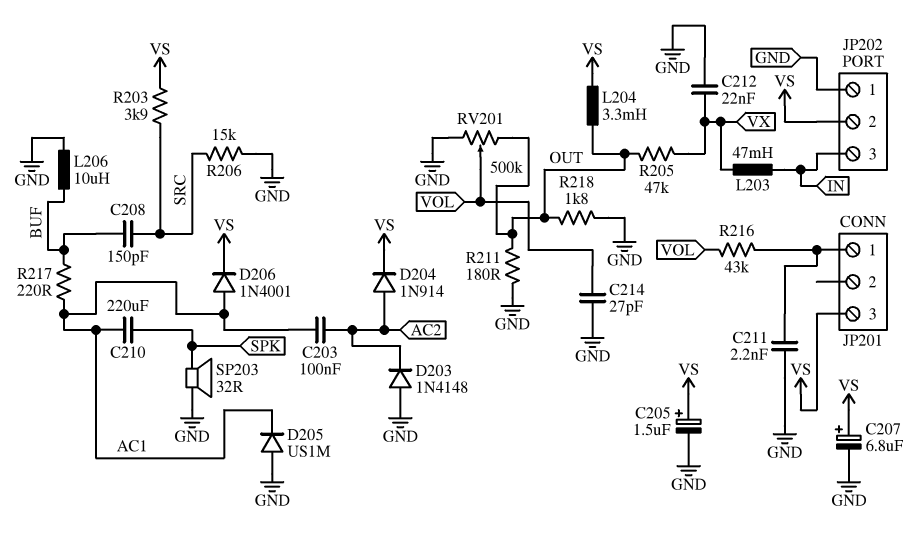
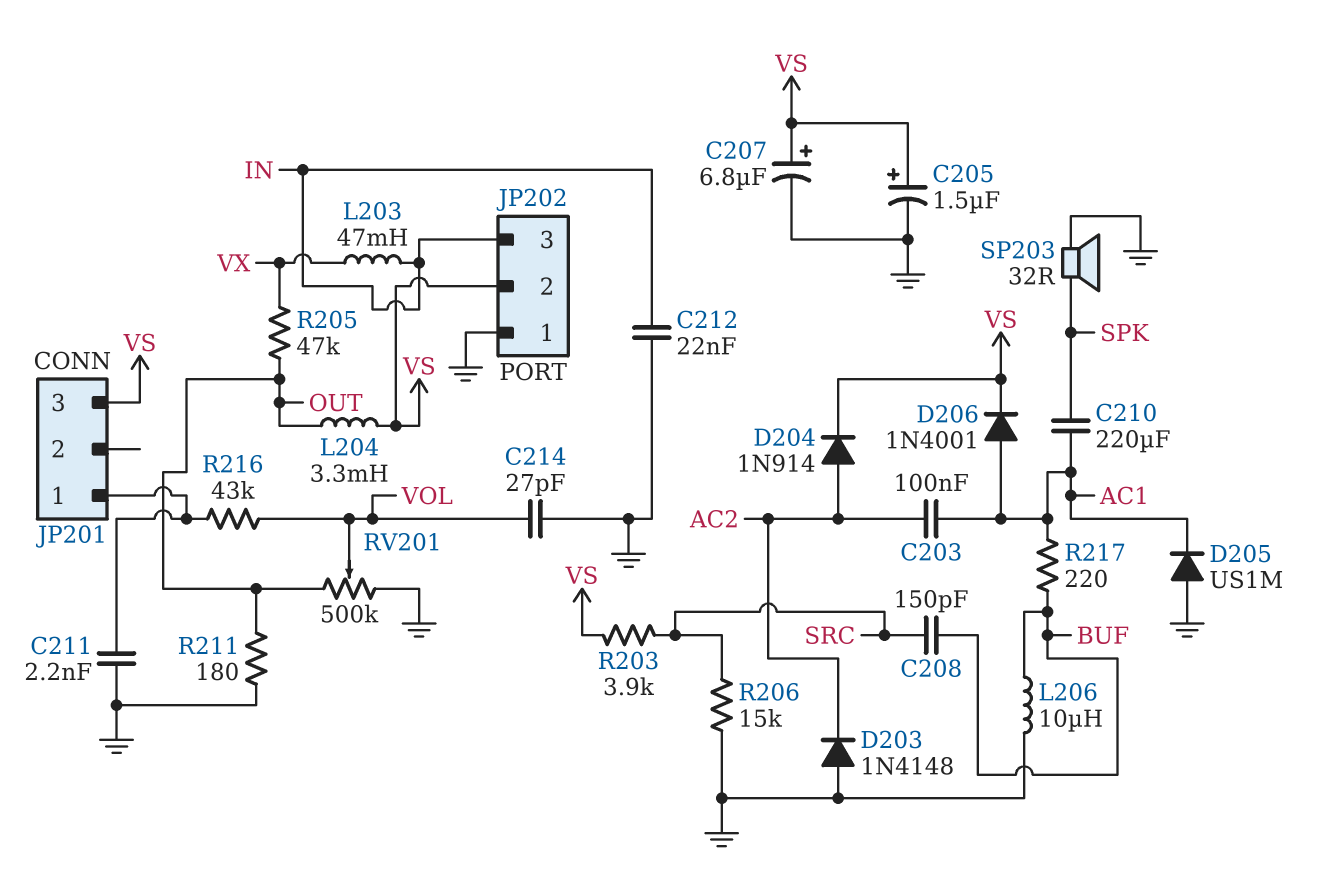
C212: 22nF (GND, VX) -> 22nF (GND, IN)
R218: 1.8k (GND, OUT) -> none

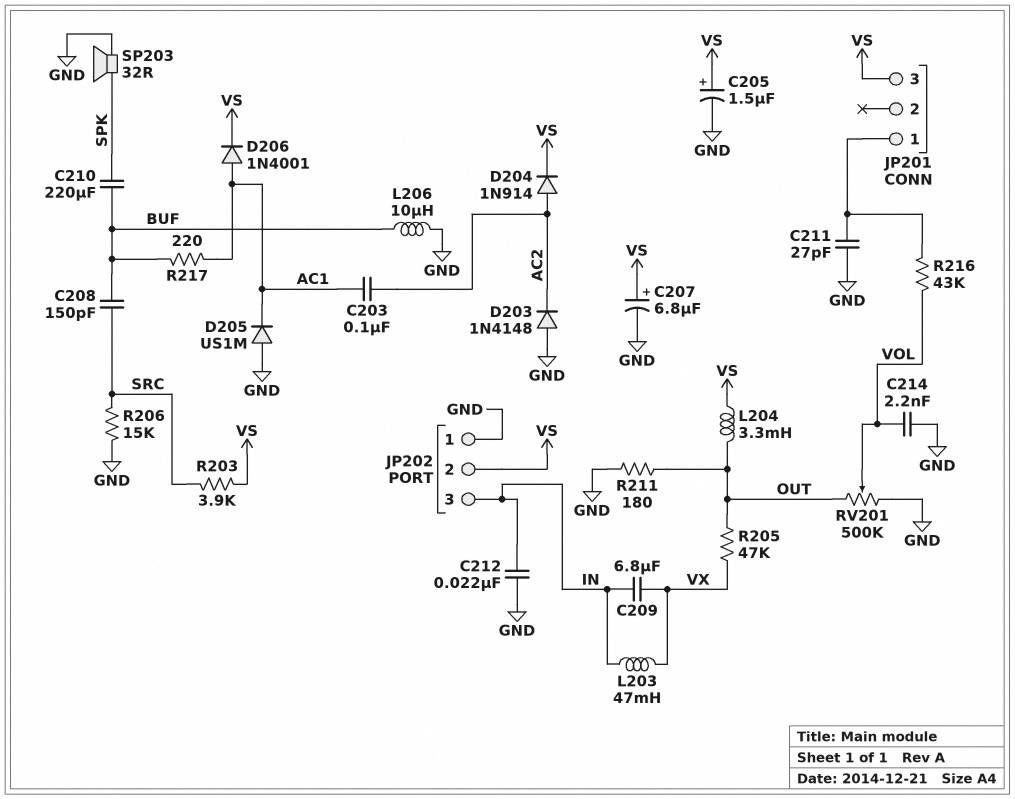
C209: none -> 6.8uF (IN, VX)
C210: 220uF (AC1, SPK) -> 220uF (BUF, SPK)
C211: 2.2nF (GND, JP201/1) -> 27pF (GND, JP201/1)
C214: 27pF (GND, VOL) -> 2.2nF (GND, VOL)

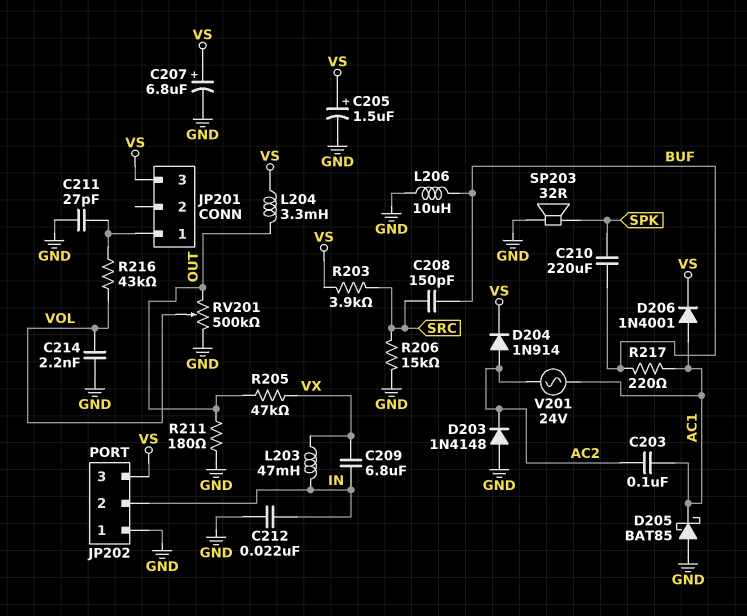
D205: diode US1M (A GND, K AC1) -> schottky BAT85 (A GND, K AC1)
JP202 pin 2: VS -> IN
JP202 pin 3: IN -> VS
V201: none -> AC 24V (AC1, AC2)

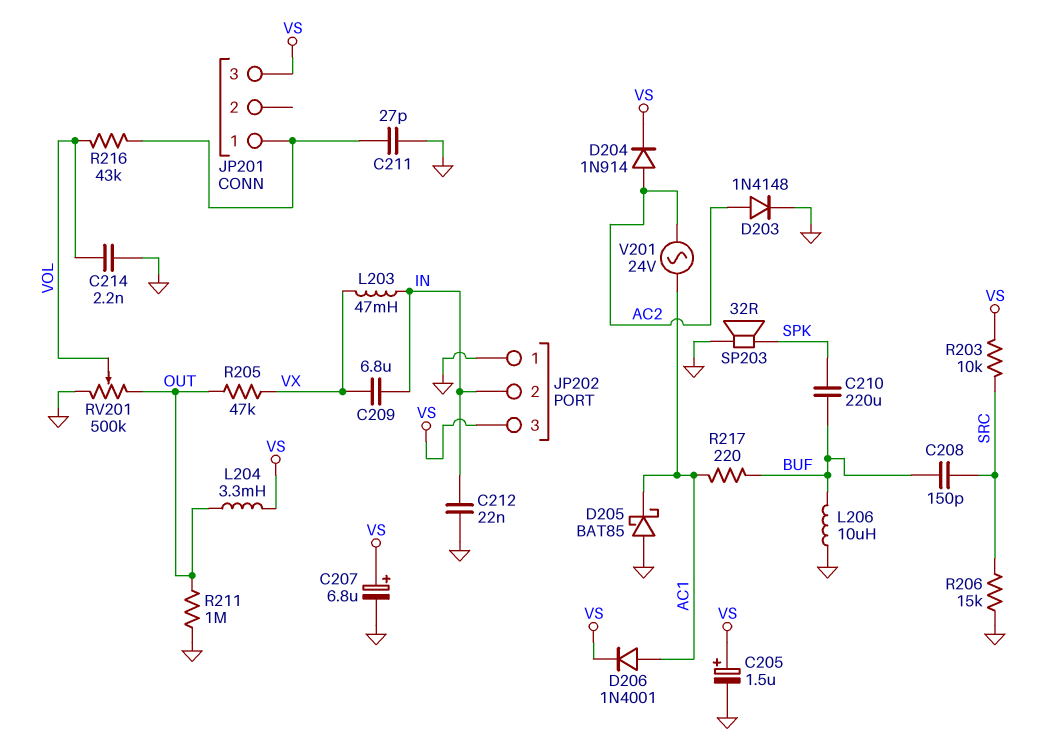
C203: 100nF (AC1, AC2) -> none
D203: diode 1N4148 (A GND, K AC2) -> diode 1N4148 (A AC2, K GND)
R203: 3.9k (SRC, VS) -> 10k (SRC, VS)
R211: 180 (GND, OUT) -> 1M (GND, OUT)

